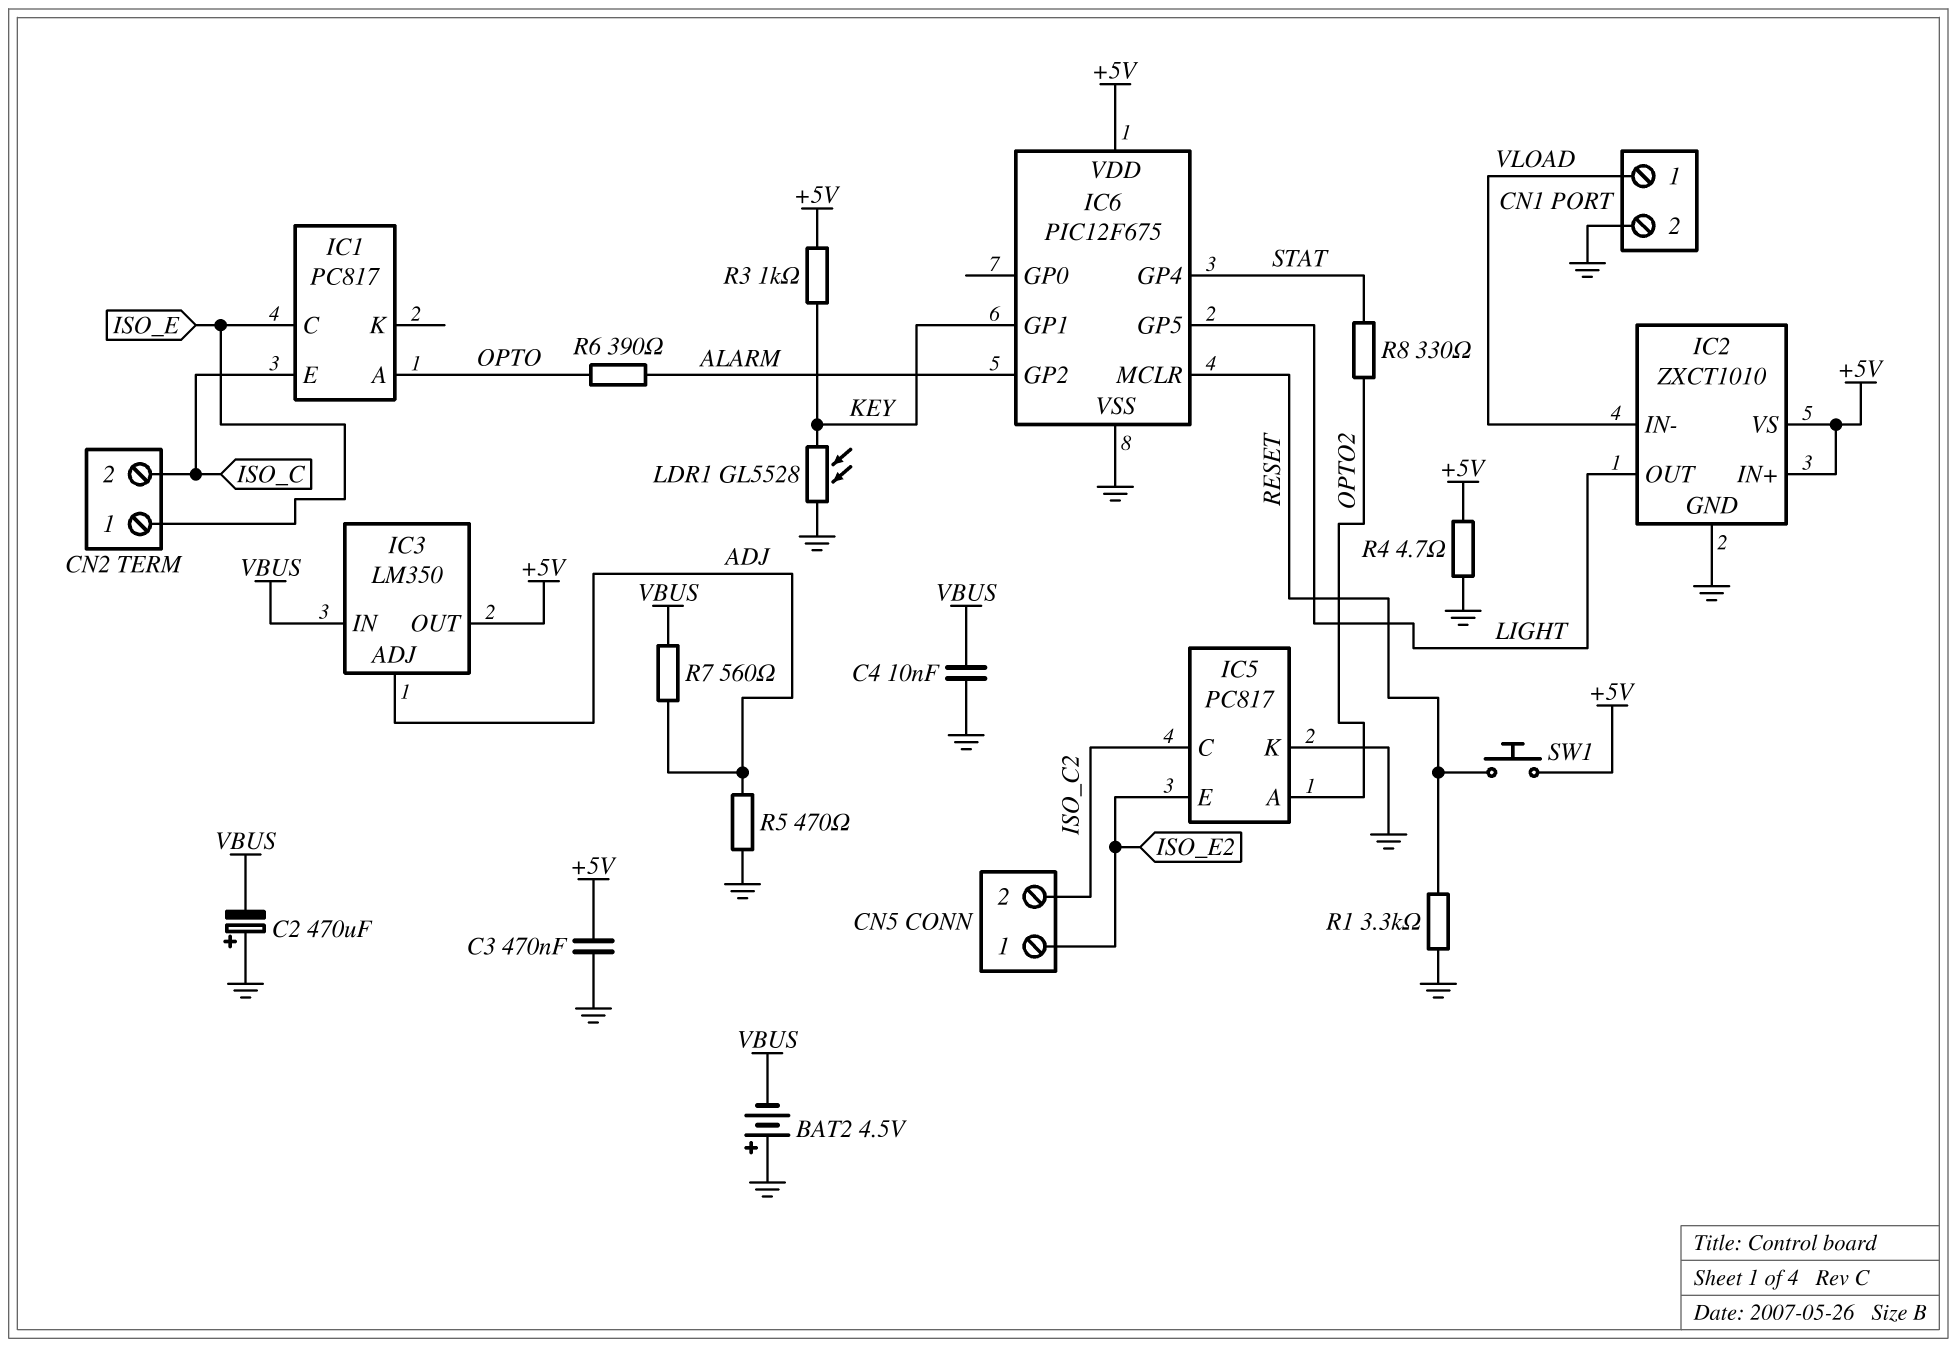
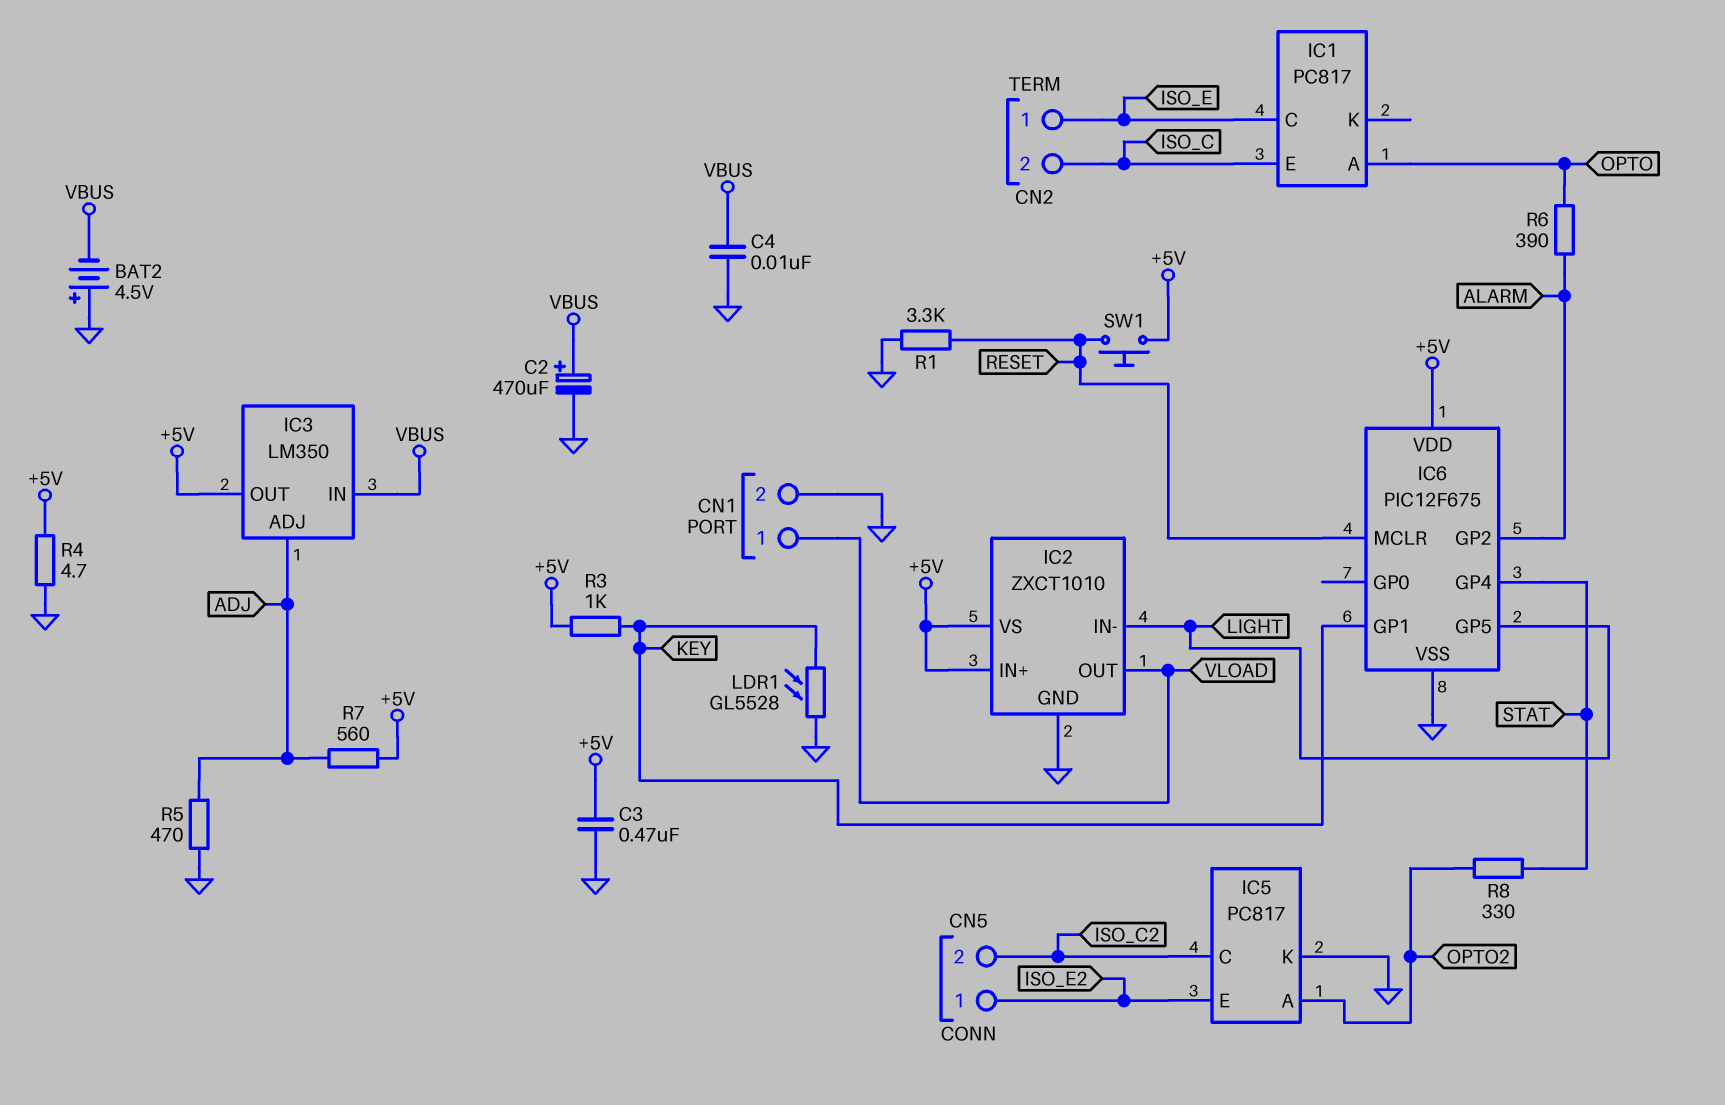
C2: 470uF (plus GND, minus VBUS) -> 470uF (plus VBUS, minus GND)
IC2 pin IN-: VLOAD -> LIGHT
IC2 pin OUT: LIGHT -> VLOAD
R7: 560 (ADJ, VBUS) -> 560 (+5V, ADJ)

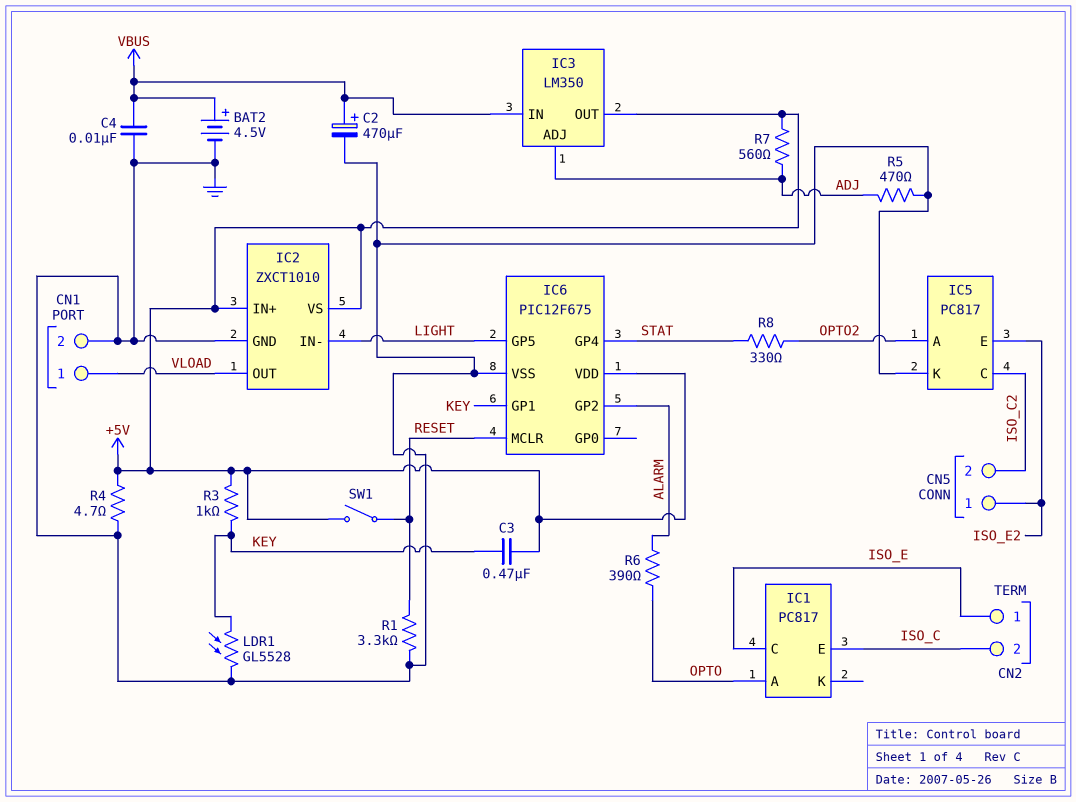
BAT2: 4.5V (plus GND, minus VBUS) -> 4.5V (plus VBUS, minus GND)
C3: 470nF (+5V, GND) -> 470nF (+5V, KEY)
SW1: button (+5V, RESET) -> switch (+5V, RESET)

